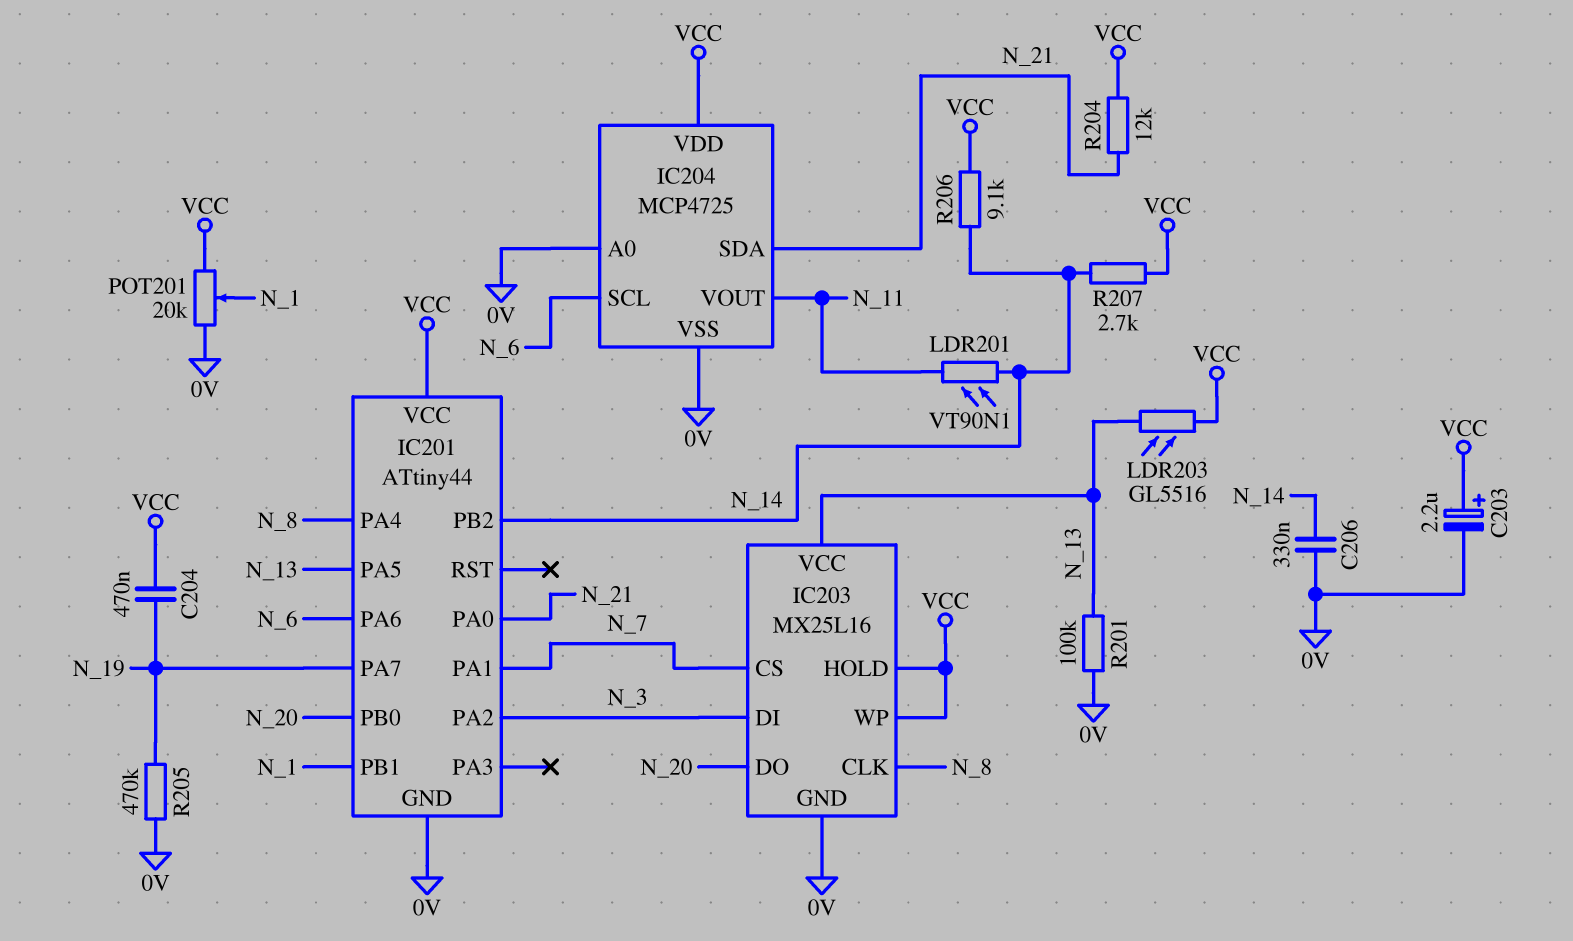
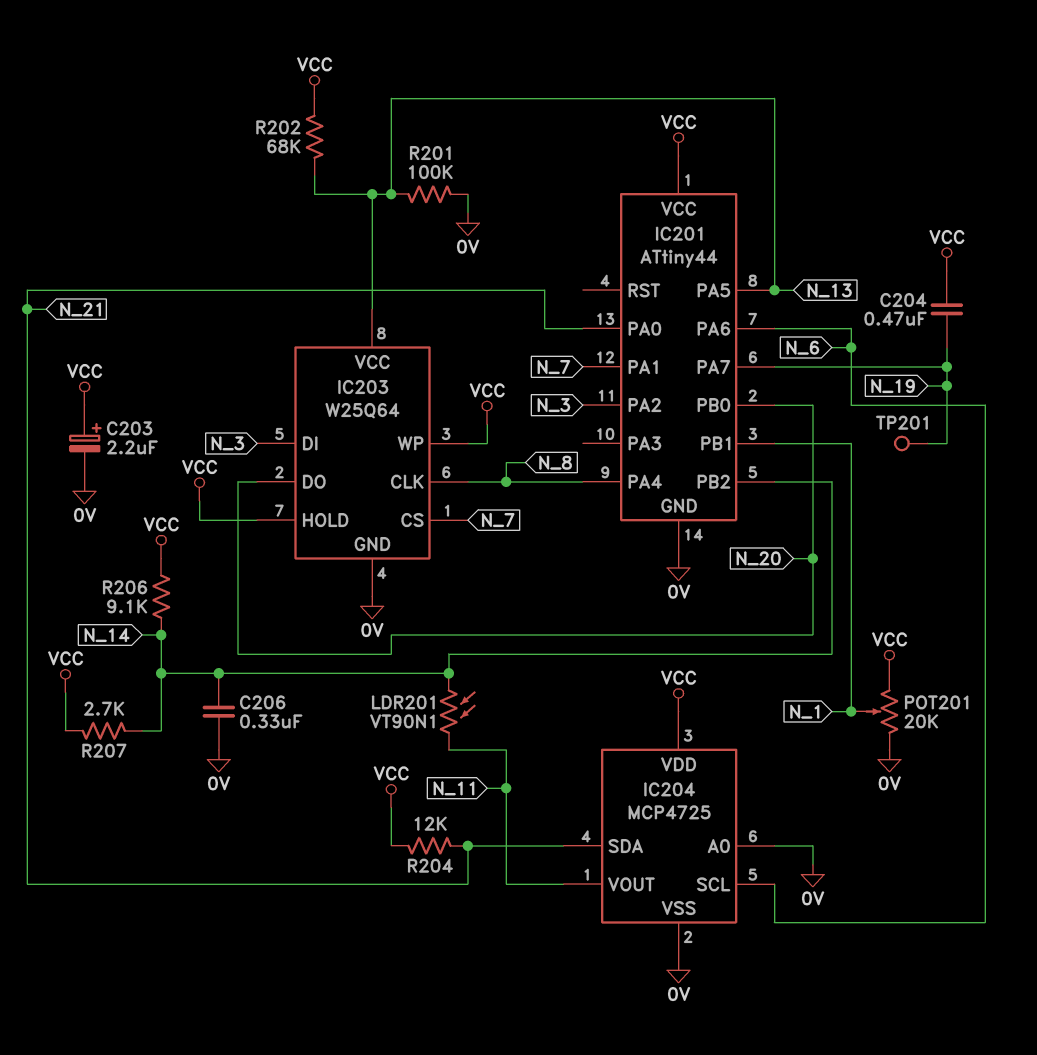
IC203: MX25L16 -> W25Q64
LDR203: GL5516 (N_13, VCC) -> none
R202: none -> 68k (N_13, VCC)
R205: 470k (0V, N_19) -> none
TP201: none -> test point (N_19)

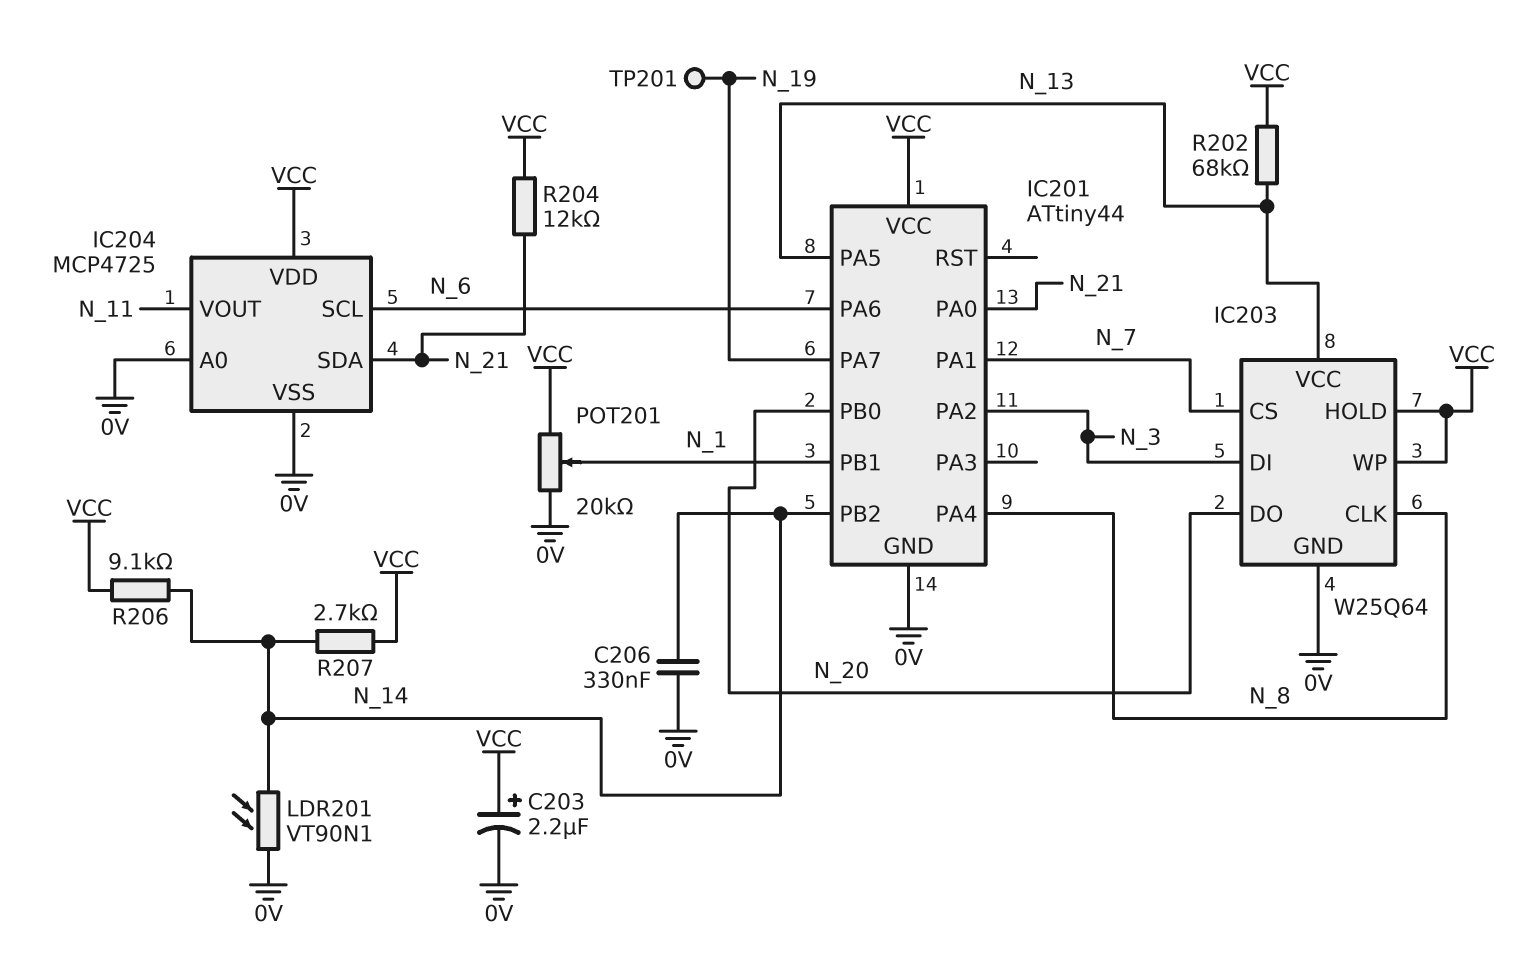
C204: 470nF (N_19, VCC) -> none
LDR201: VT90N1 (N_11, N_14) -> VT90N1 (0V, N_14)
R201: 100k (0V, N_13) -> none

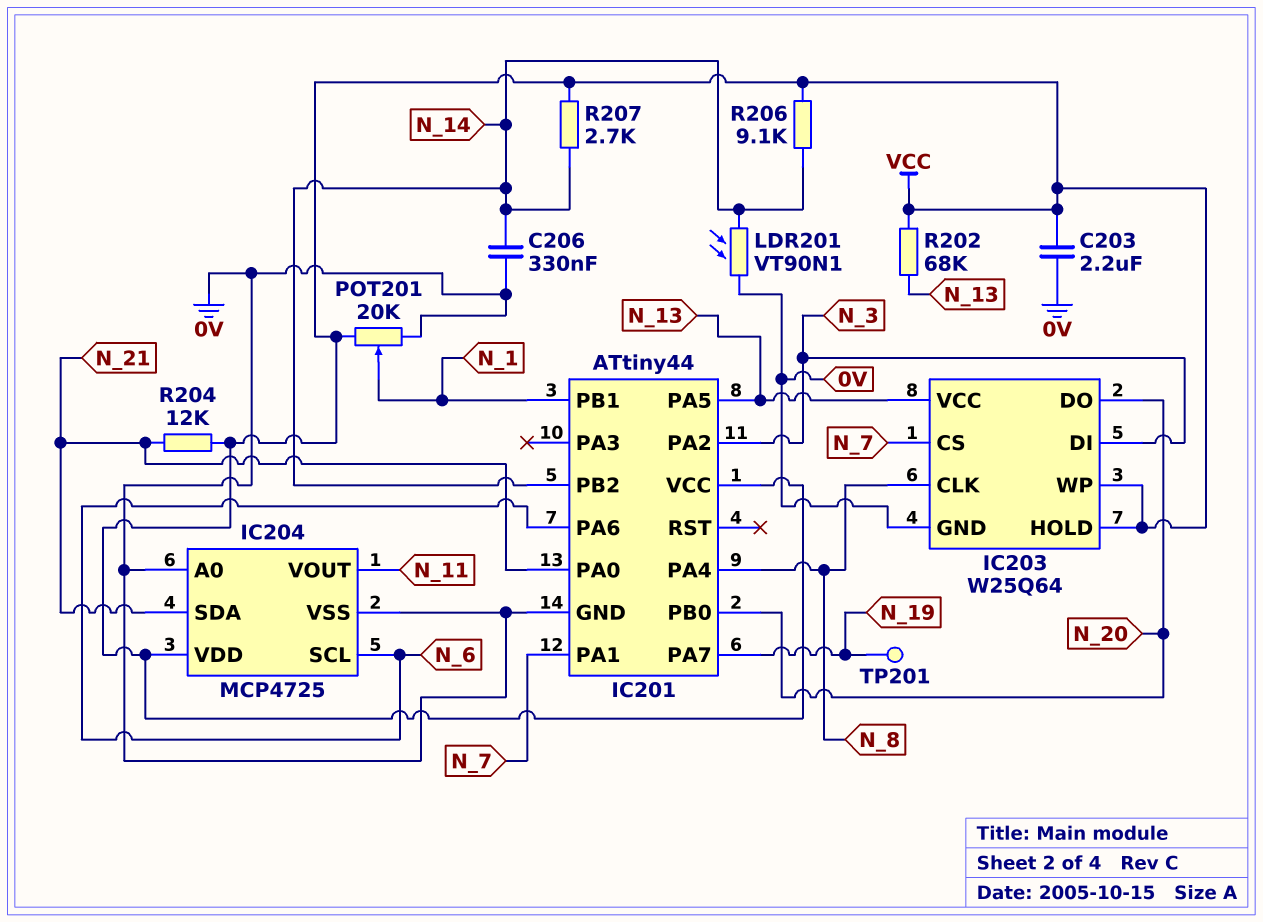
C203: 2.2uF (plus VCC, minus 0V) -> 2.2uF (0V, VCC)

